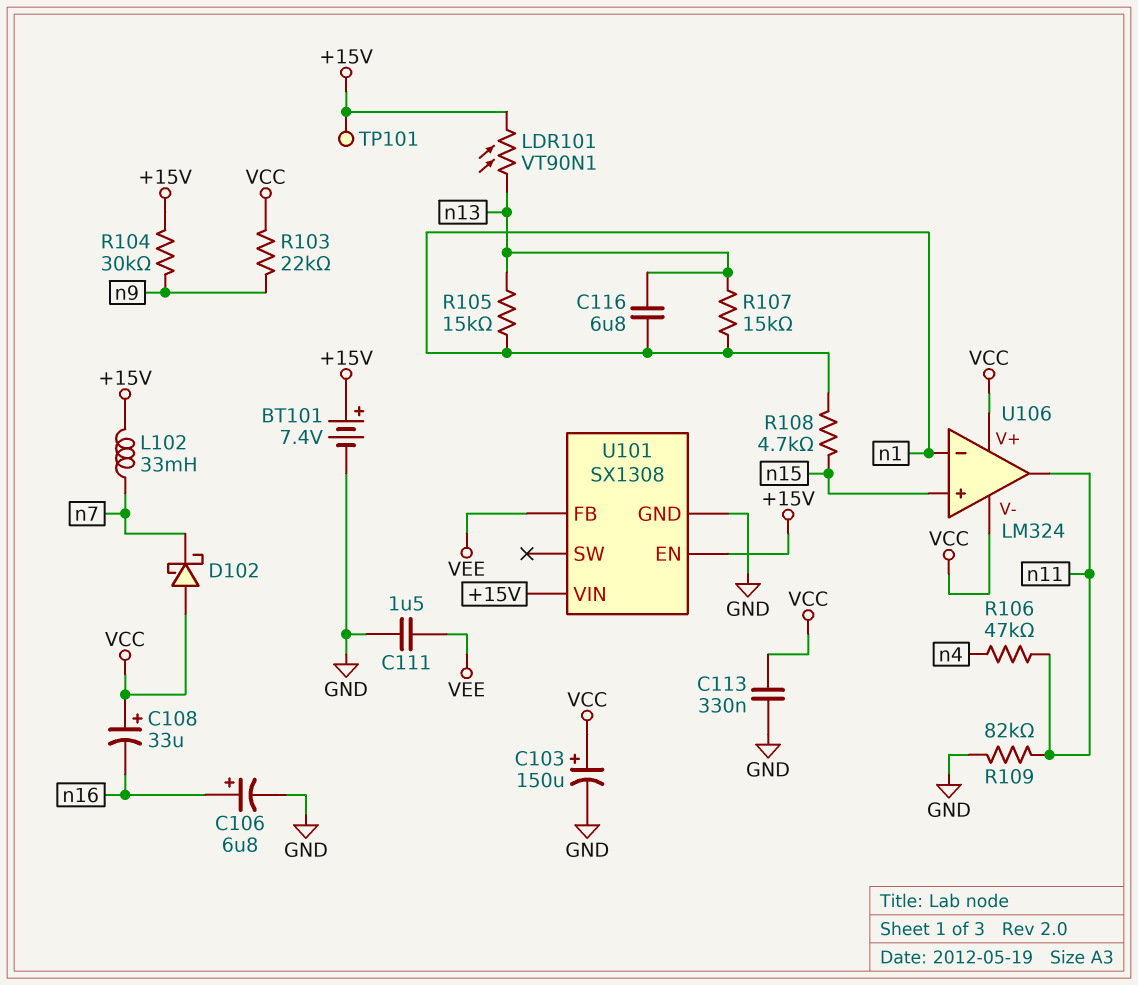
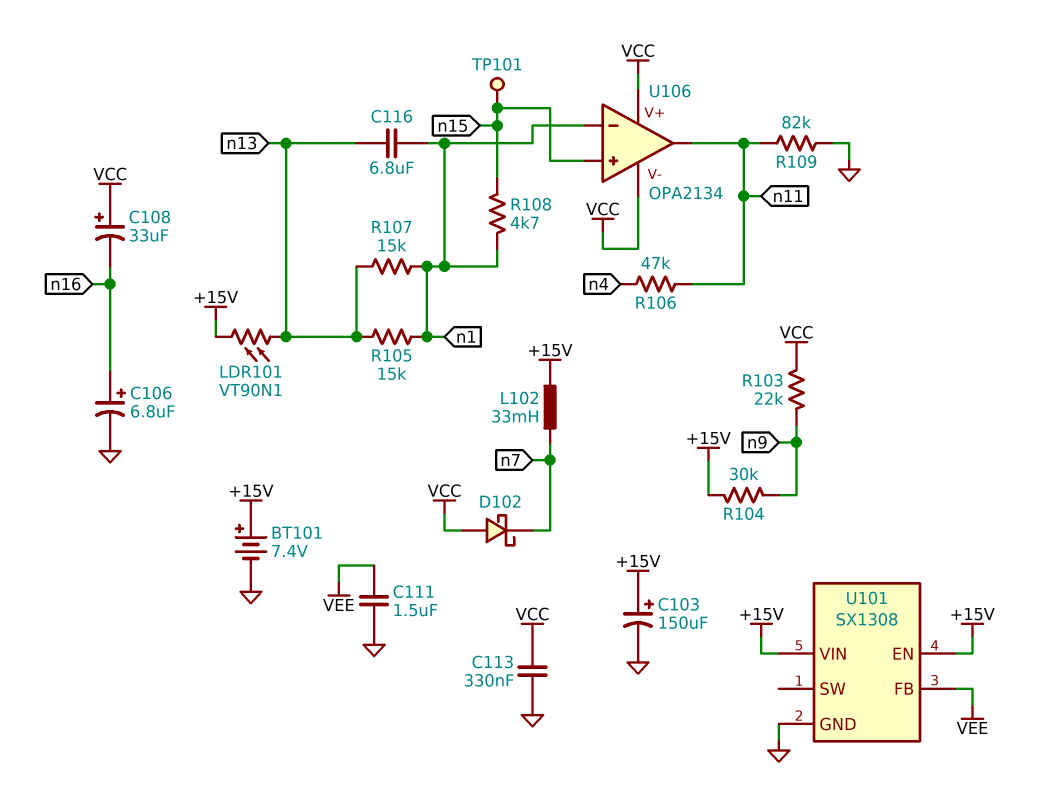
C103: 150uF (plus VCC, minus GND) -> 150uF (plus +15V, minus GND)
TP101: test point (+15V) -> test point (n15)
U106: LM324 -> OPA2134

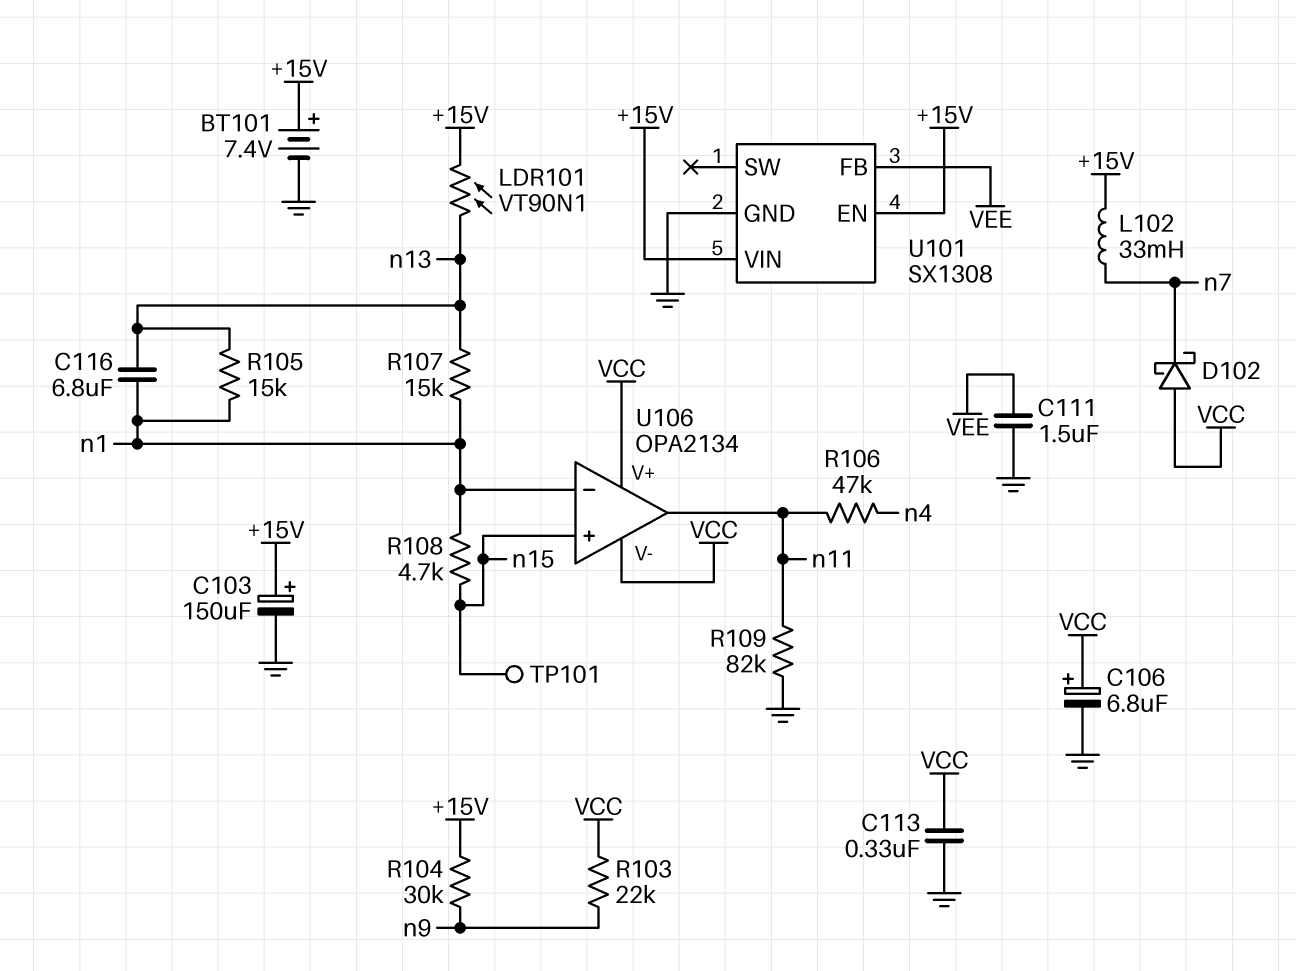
C106: 6.8uF (plus n16, minus GND) -> 6.8uF (plus VCC, minus GND)
C108: 33uF (plus VCC, minus n16) -> none

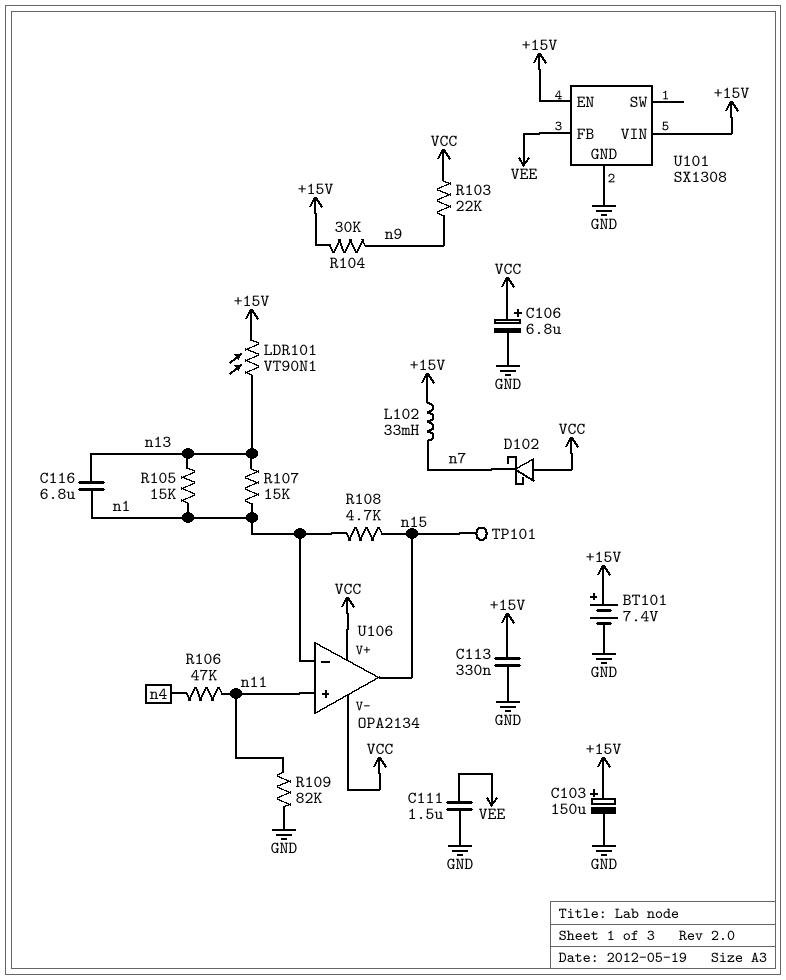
C113: 330nF (GND, VCC) -> 330nF (+15V, GND)
U106 pin in+: n15 -> n11
U106 pin out: n11 -> n15

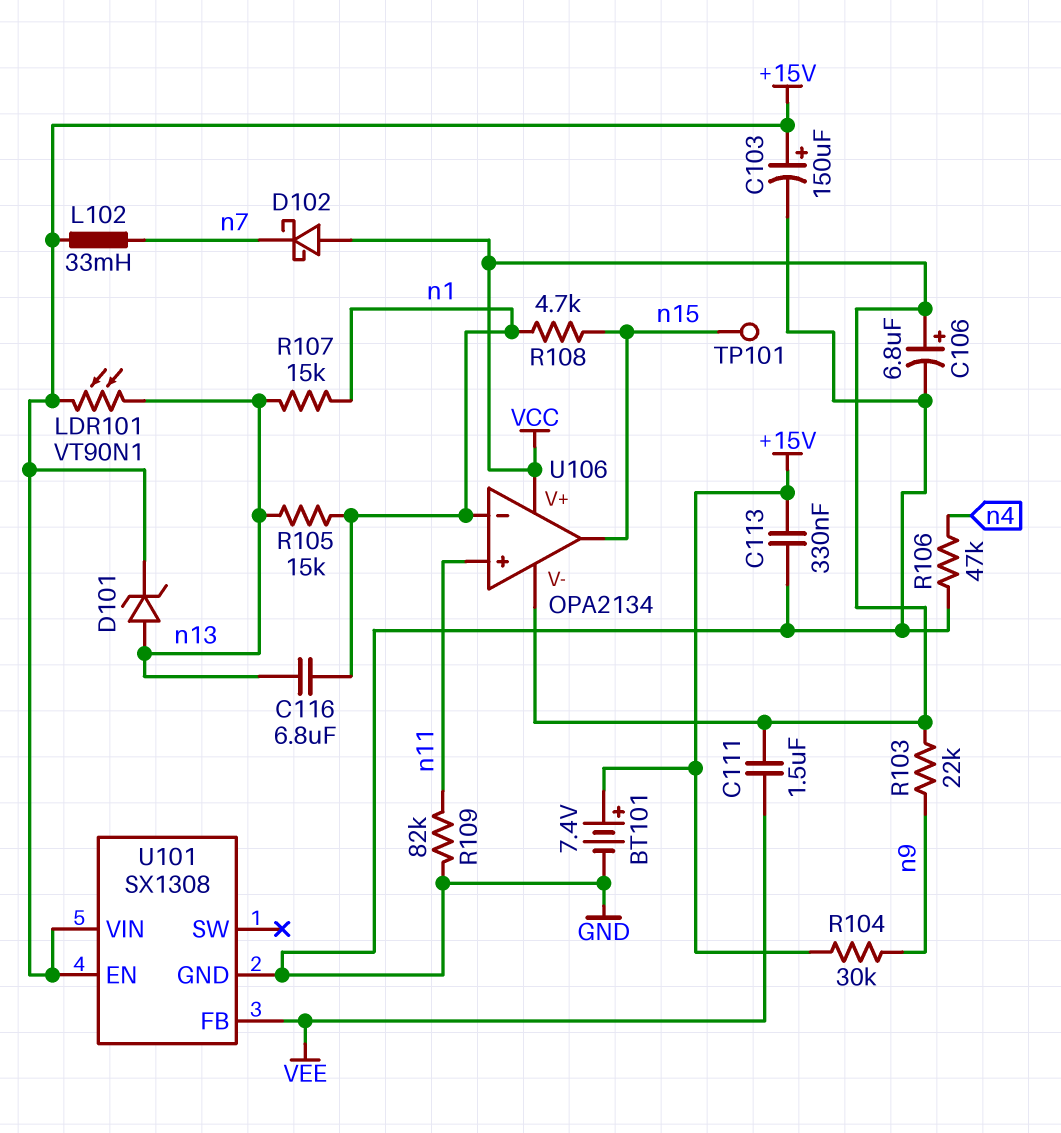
C111: 1.5uF (GND, VEE) -> 1.5uF (VCC, VEE)
D101: none -> zener (A n13, K +15V)
R106: 47k (n4, n11) -> 47k (GND, n4)

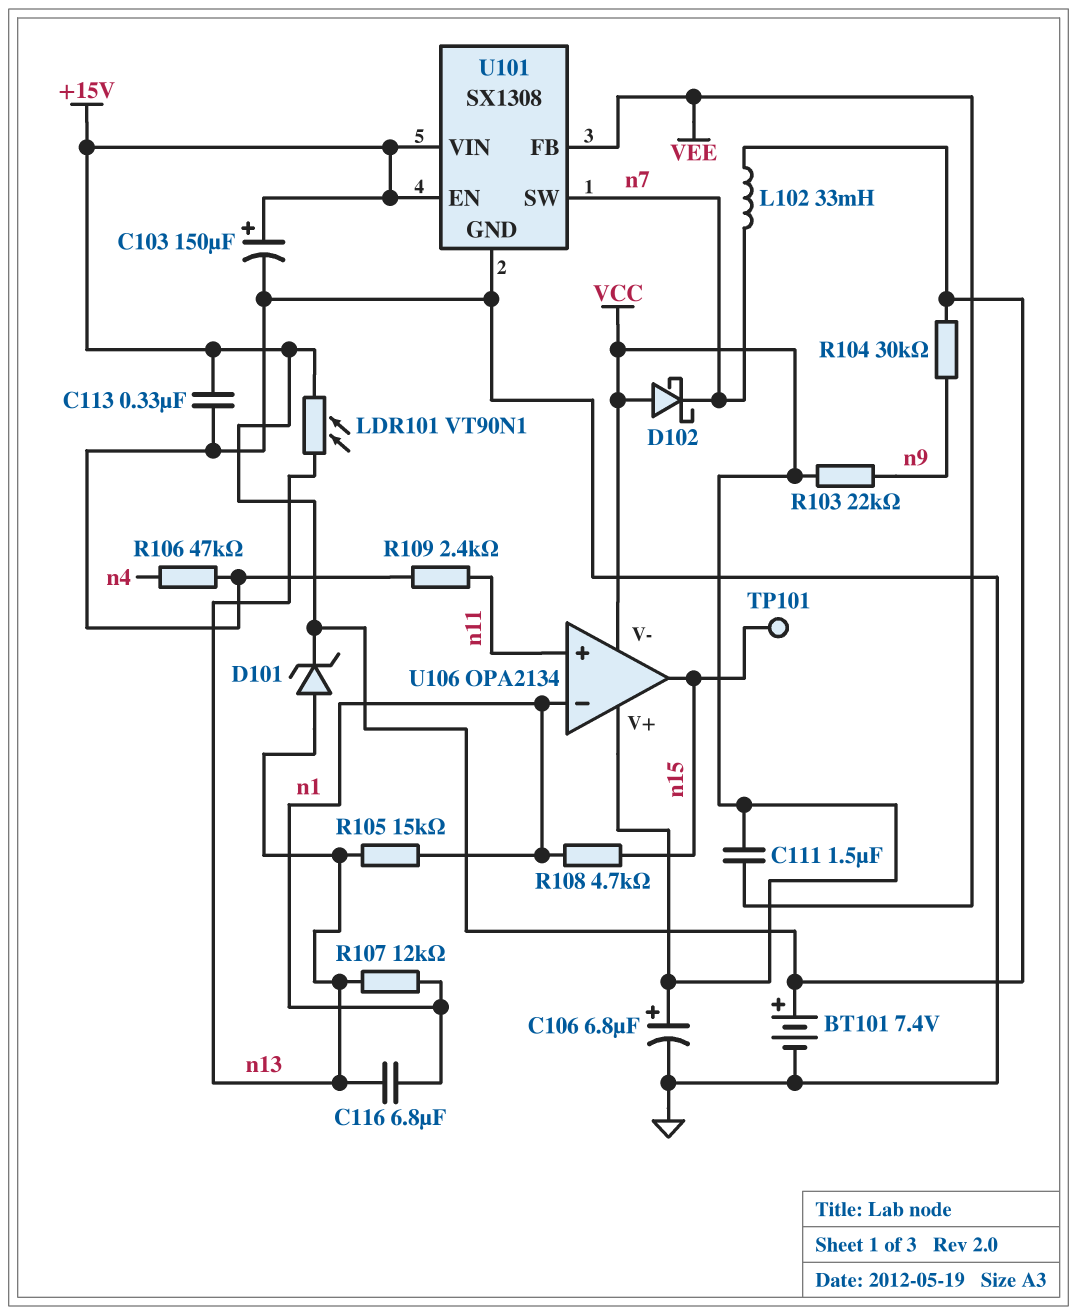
R107: 15k (n1, n13) -> 12k (n1, n13)
R109: 82k (GND, n11) -> 2.4k (GND, n11)
U101 pin SW: none -> n7

